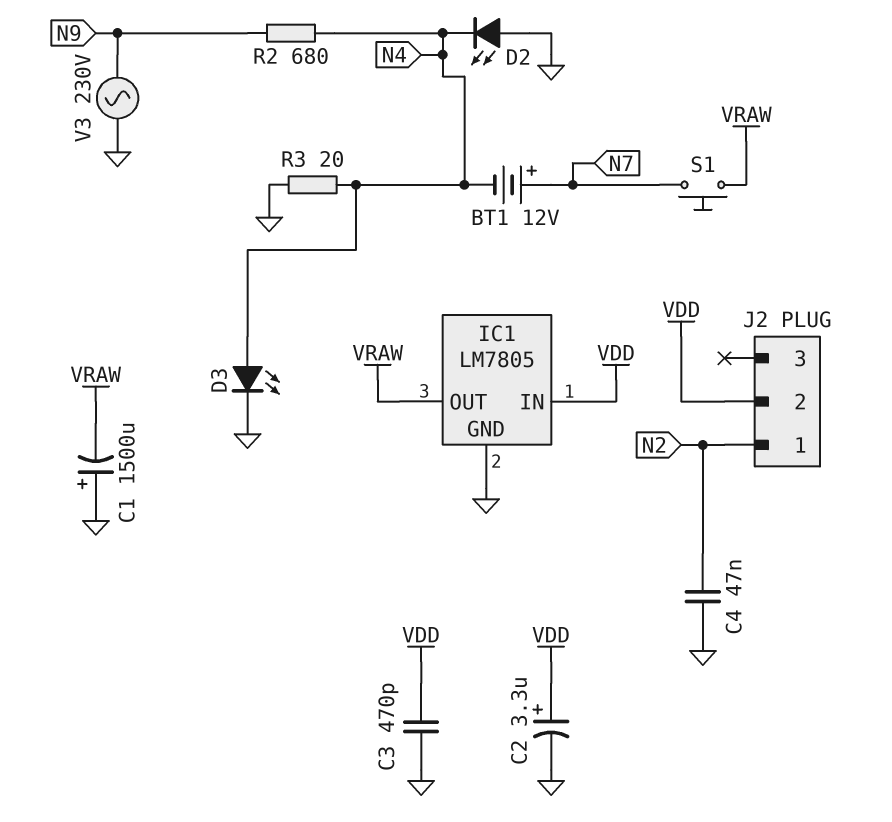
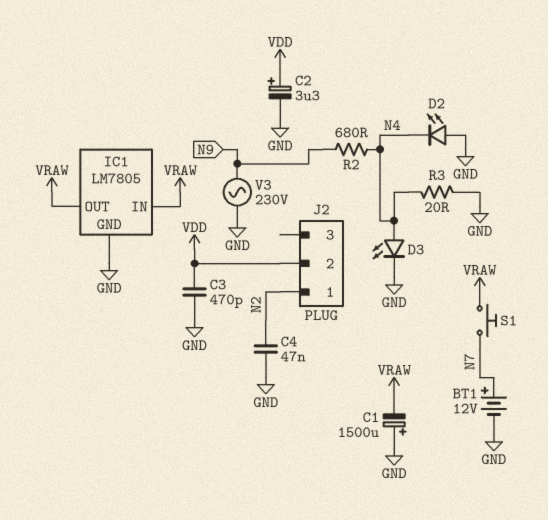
BT1: 12V (plus N7, minus N4) -> 12V (plus N7, minus GND)
IC1 pin IN: VDD -> VRAW

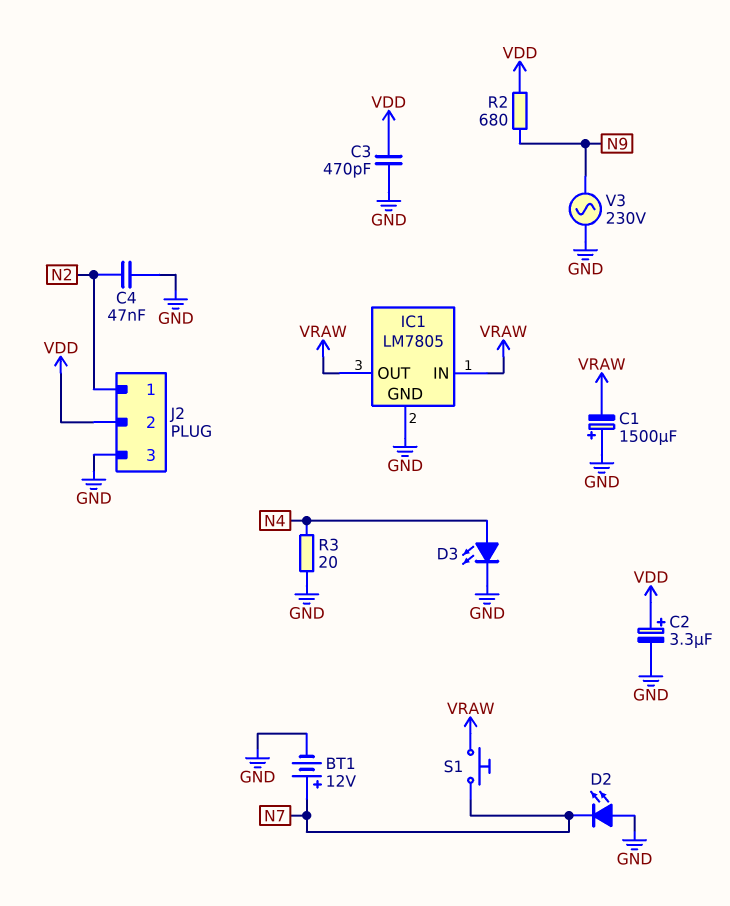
D2: LED (A GND, K N4) -> LED (A GND, K N7)
J2 pin 3: none -> GND
R2: 680 (N4, N9) -> 680 (N9, VDD)

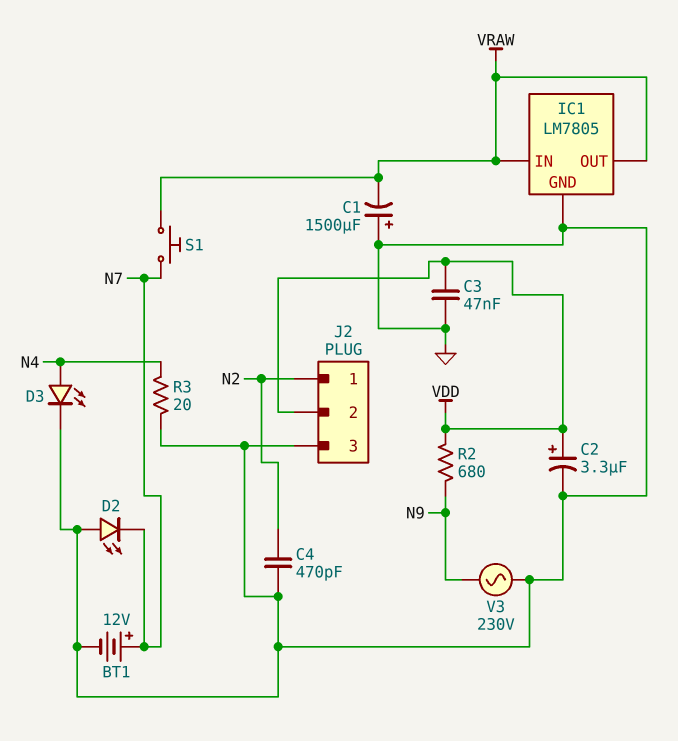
C3: 470pF (GND, VDD) -> 47nF (GND, VDD)
C4: 47nF (GND, N2) -> 470pF (GND, N2)

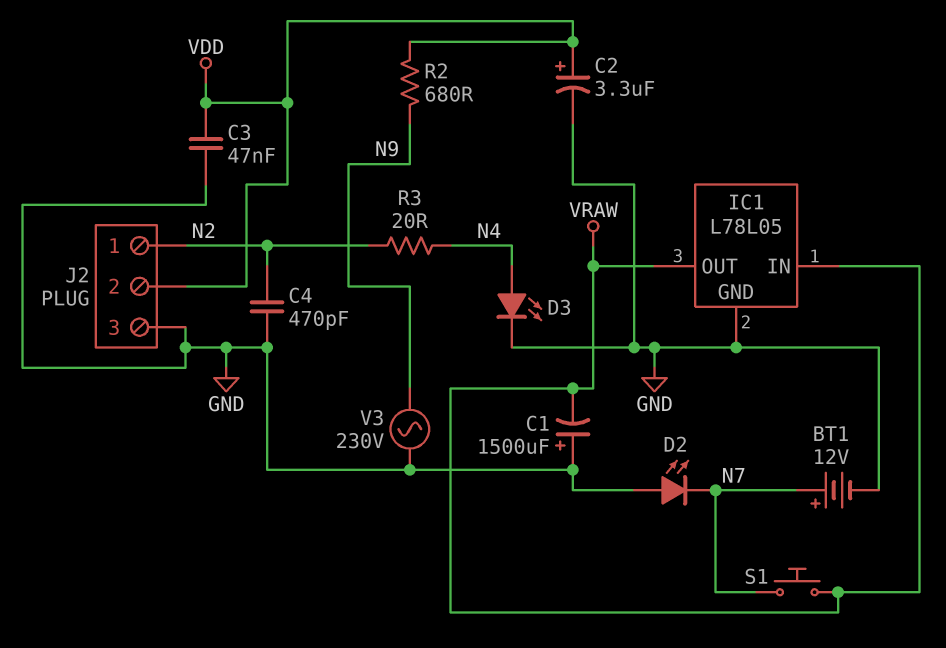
IC1: LM7805 -> L78L05
R3: 20 (GND, N4) -> 20 (N2, N4)

